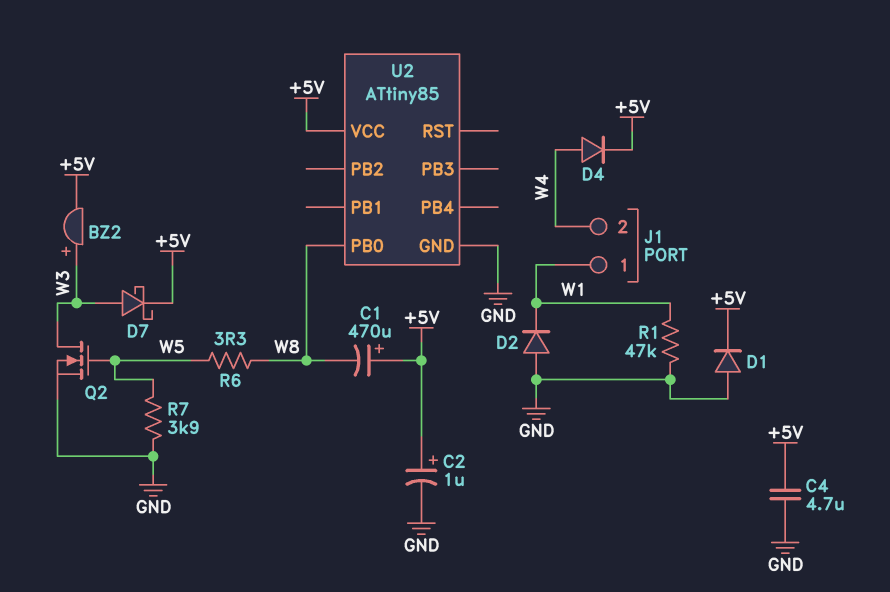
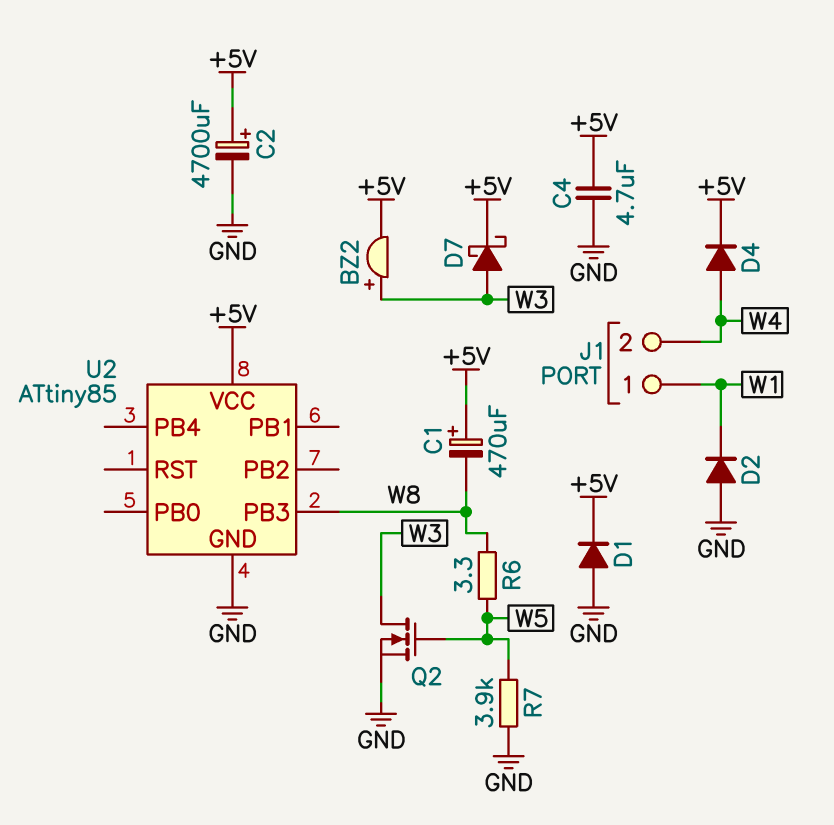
C2: 1uF (plus +5V, minus GND) -> 4700uF (plus +5V, minus GND)
R1: 47k (GND, W1) -> none
U2 pin PB0: W8 -> none
U2 pin PB3: none -> W8

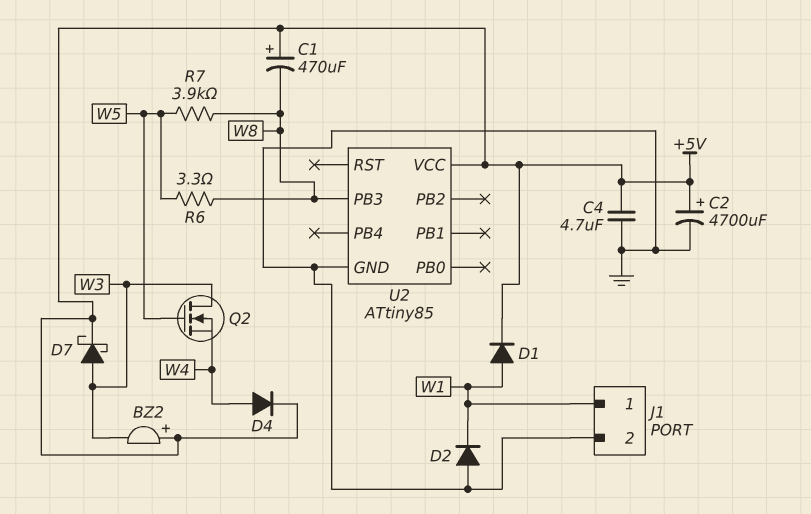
BZ2: buzzer (plus W3, minus +5V) -> buzzer (plus +5V, minus W3)
D1: diode (A GND, K +5V) -> diode (A W1, K +5V)
J1 pin 2: W4 -> GND
Q2: NMOS (G W5, D W3, S GND) -> NMOS (G W5, D W3, S W4)
R7: 3.9k (GND, W5) -> 3.9k (W5, W8)

